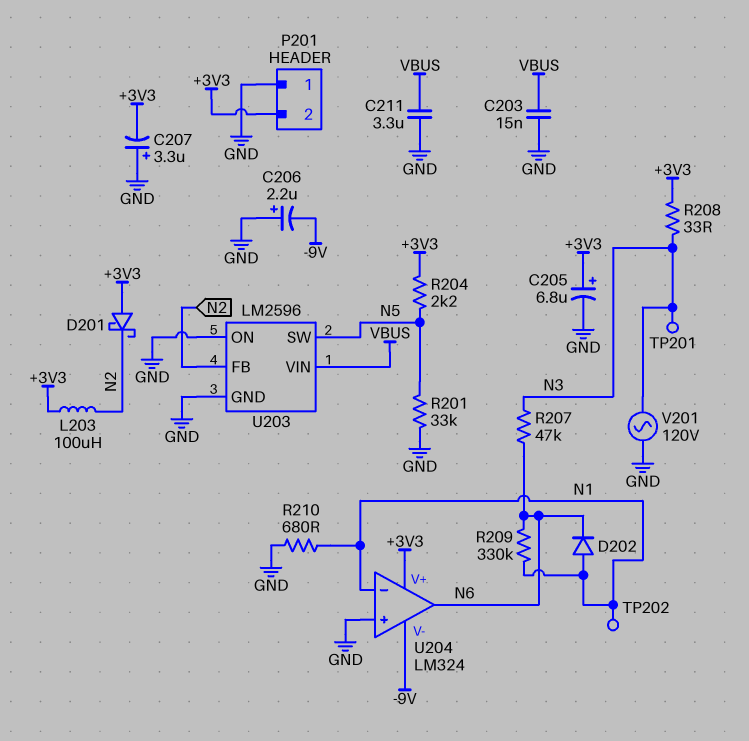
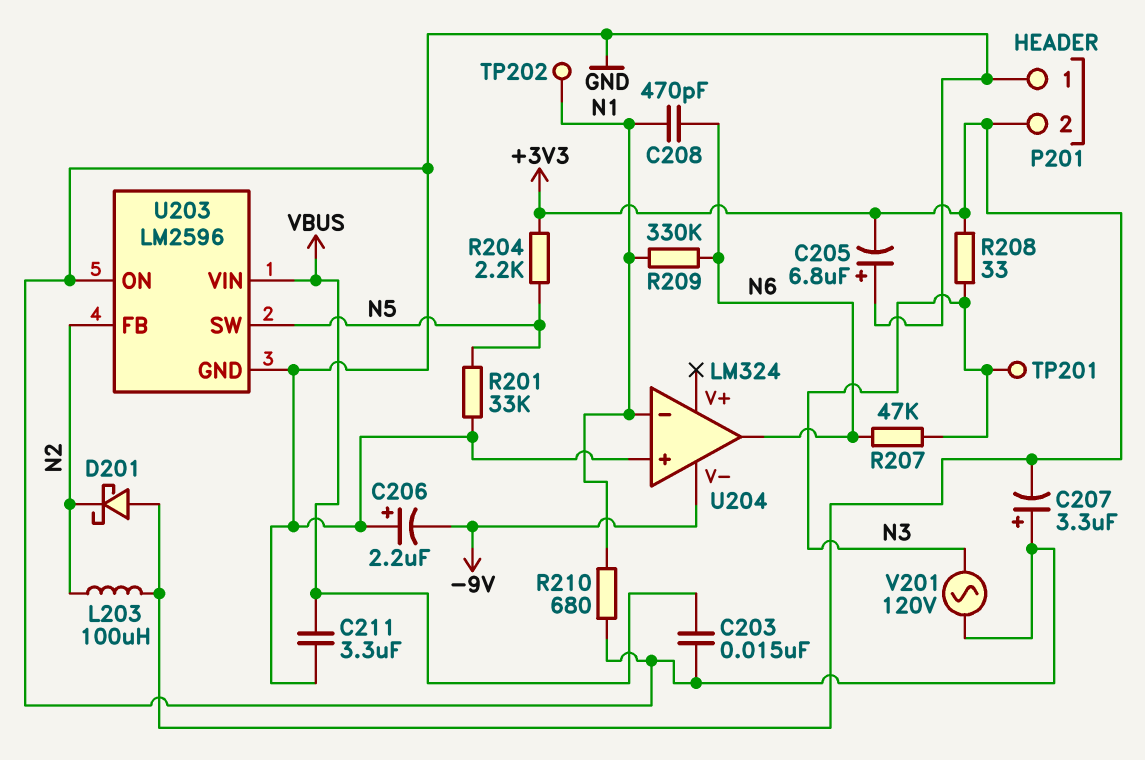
C205: 6.8uF (plus +3V3, minus GND) -> 6.8uF (plus GND, minus +3V3)
C208: none -> 470pF (N1, N6)
D202: diode (A N1, K N6) -> none
U204 pin V+: +3V3 -> none

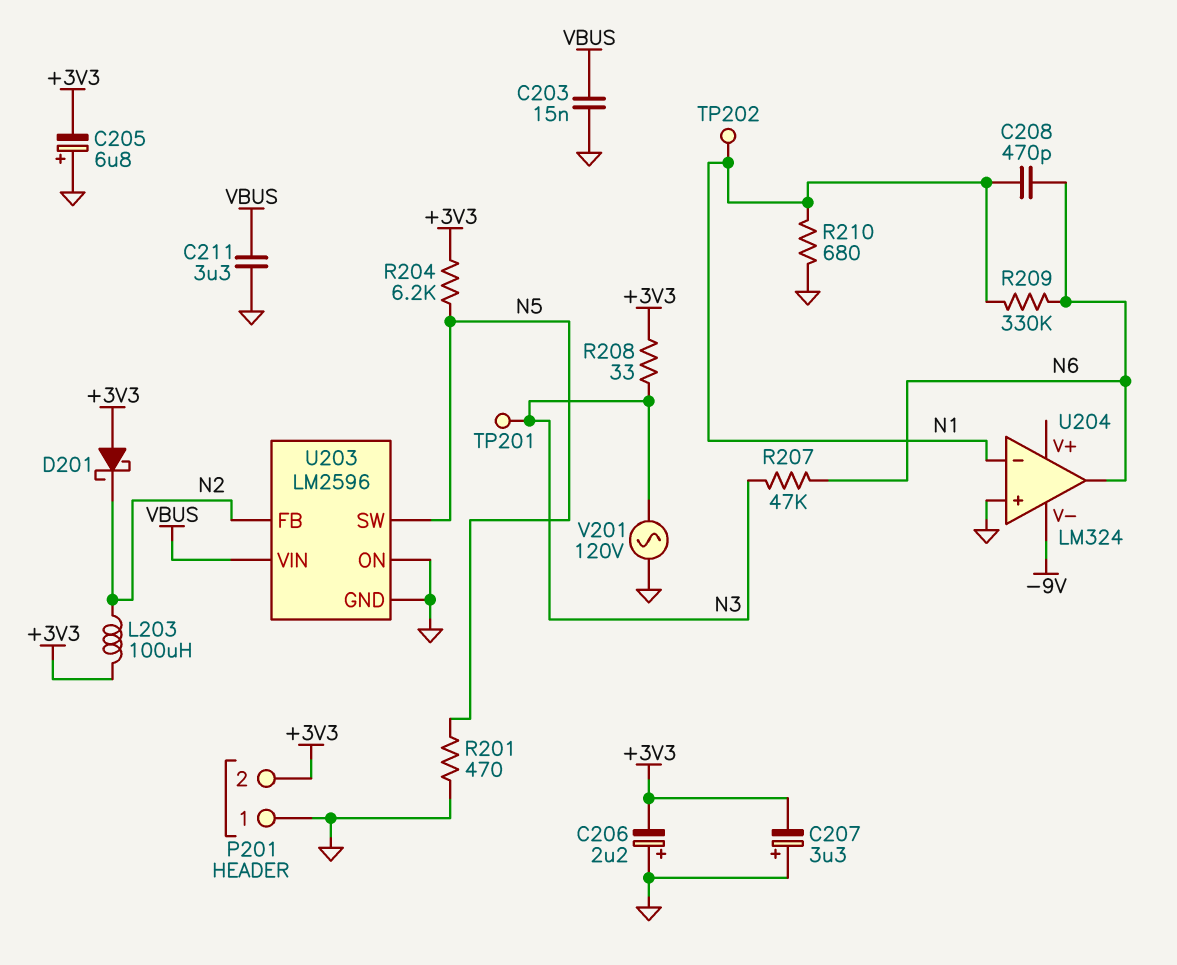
C206: 2.2uF (plus GND, minus -9V) -> 2.2uF (plus GND, minus +3V3)
R201: 33k (GND, N5) -> 470 (GND, N5)
R204: 2.2k (+3V3, N5) -> 6.2k (+3V3, N5)

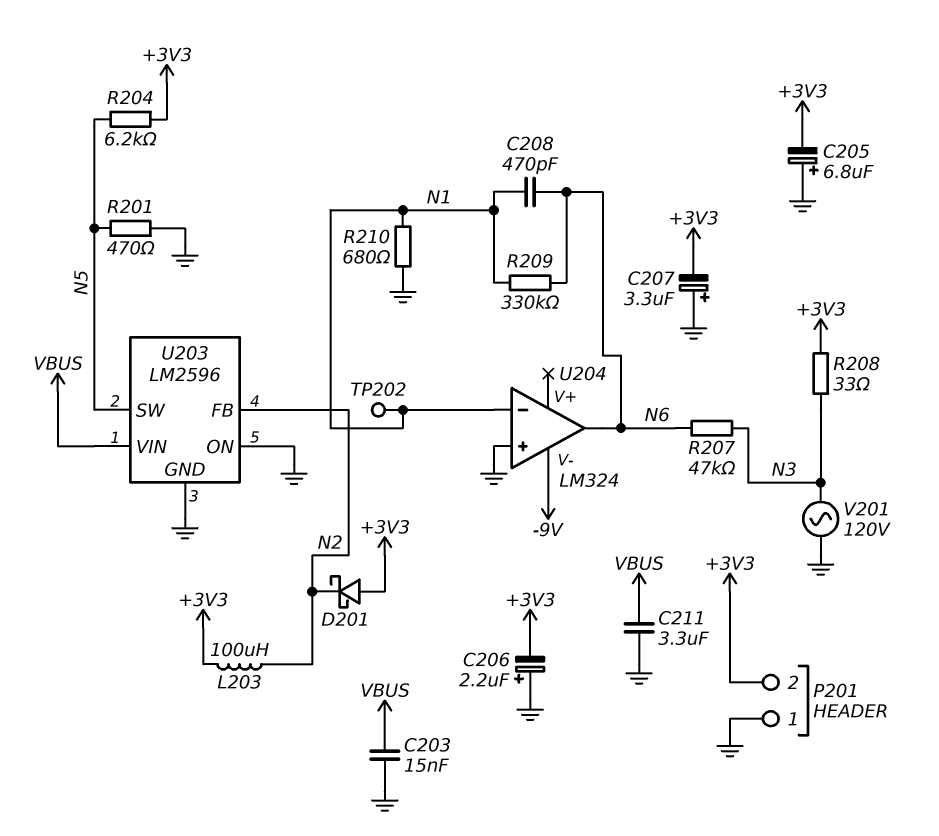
TP201: test point (N3) -> none

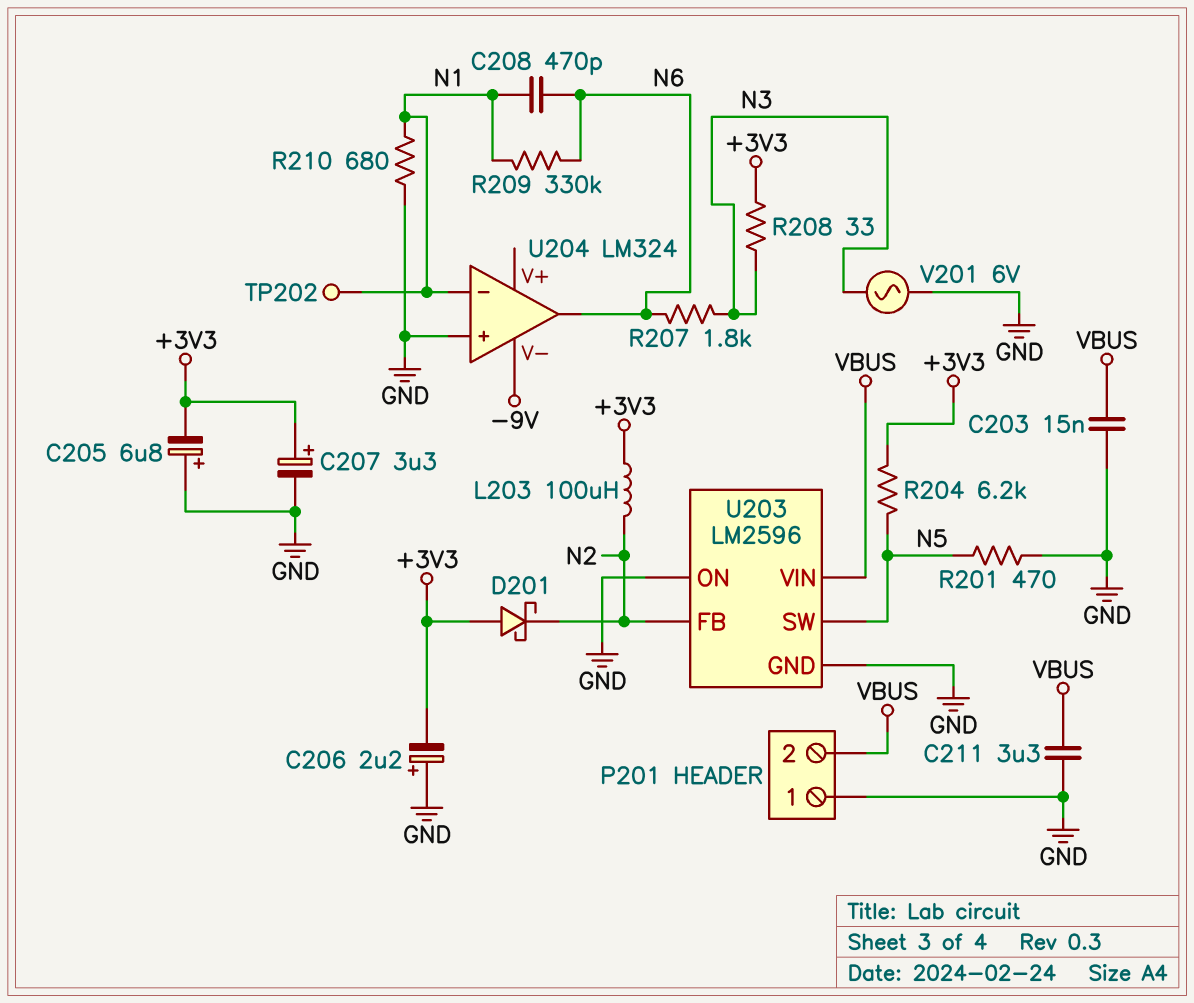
C207: 3.3uF (plus GND, minus +3V3) -> 3.3uF (plus +3V3, minus GND)
P201 pin 2: +3V3 -> VBUS
R207: 47k (N3, N6) -> 1.8k (N3, N6)
V201: AC 120V (GND, N3) -> AC 6V (GND, N3)

